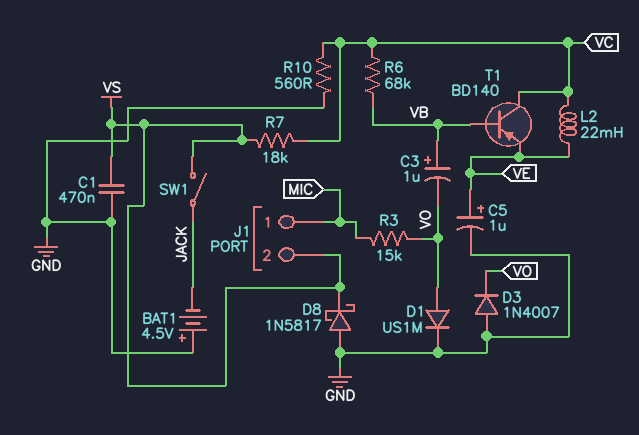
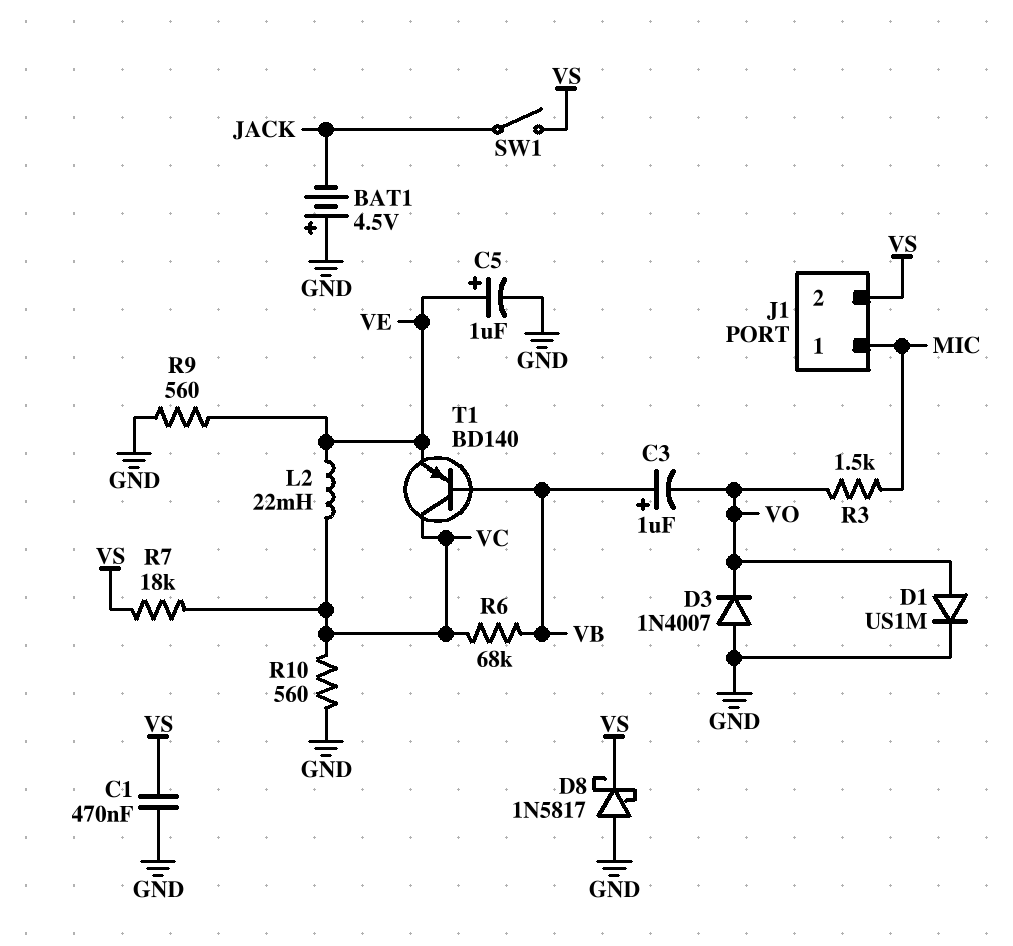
R3: 15k (MIC, VO) -> 1.5k (MIC, VO)
R9: none -> 560 (GND, VE)

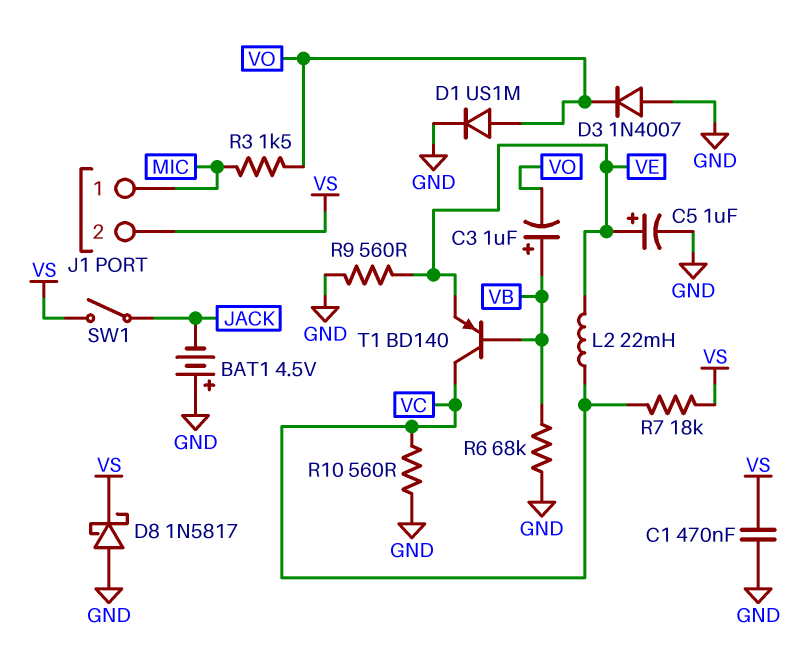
R6: 68k (VB, VC) -> 68k (GND, VB)

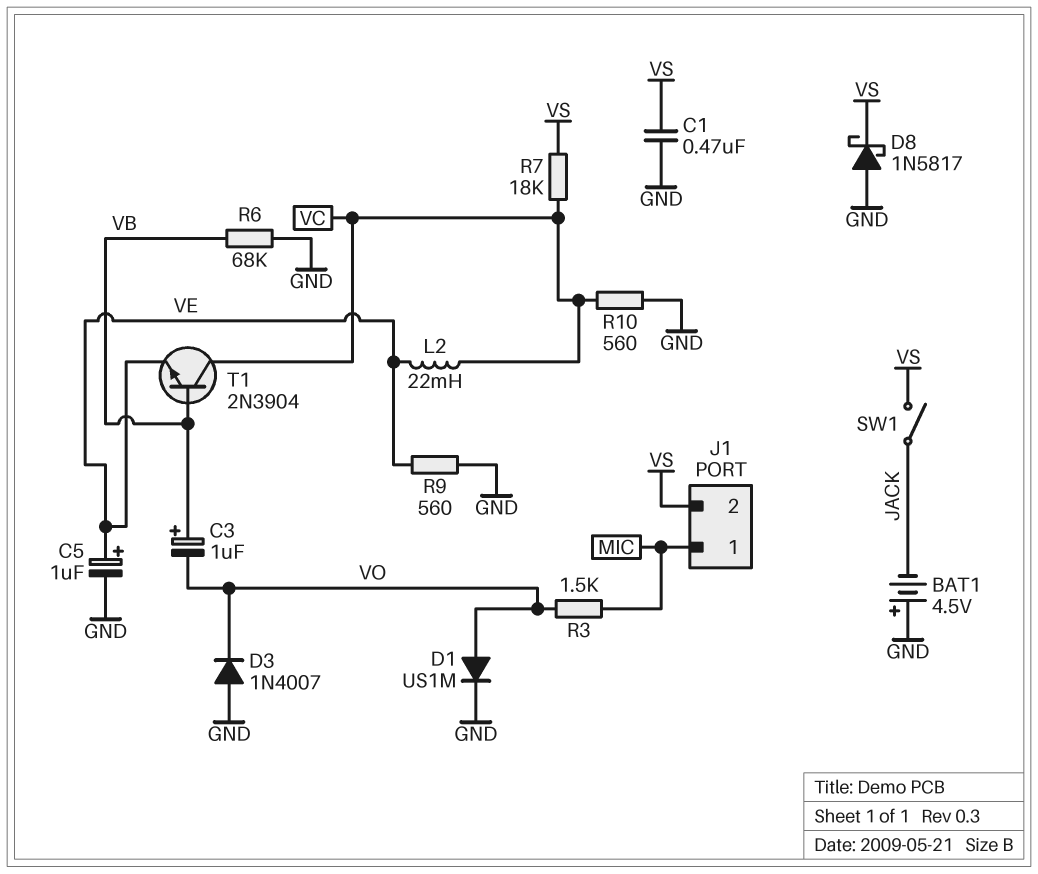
T1: PNP BD140 (B VB, C VC, E VE) -> NPN 2N3904 (B VB, C VC, E VE)

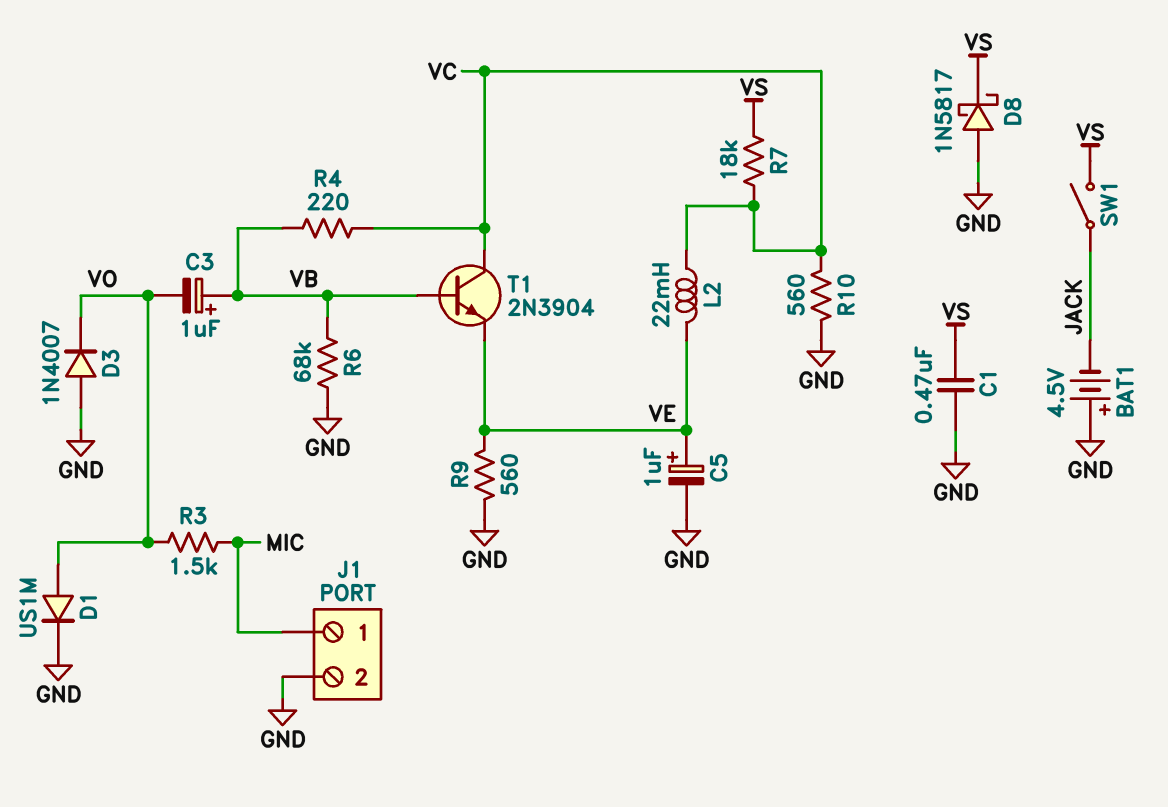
J1 pin 2: VS -> GND
R4: none -> 220 (VB, VC)

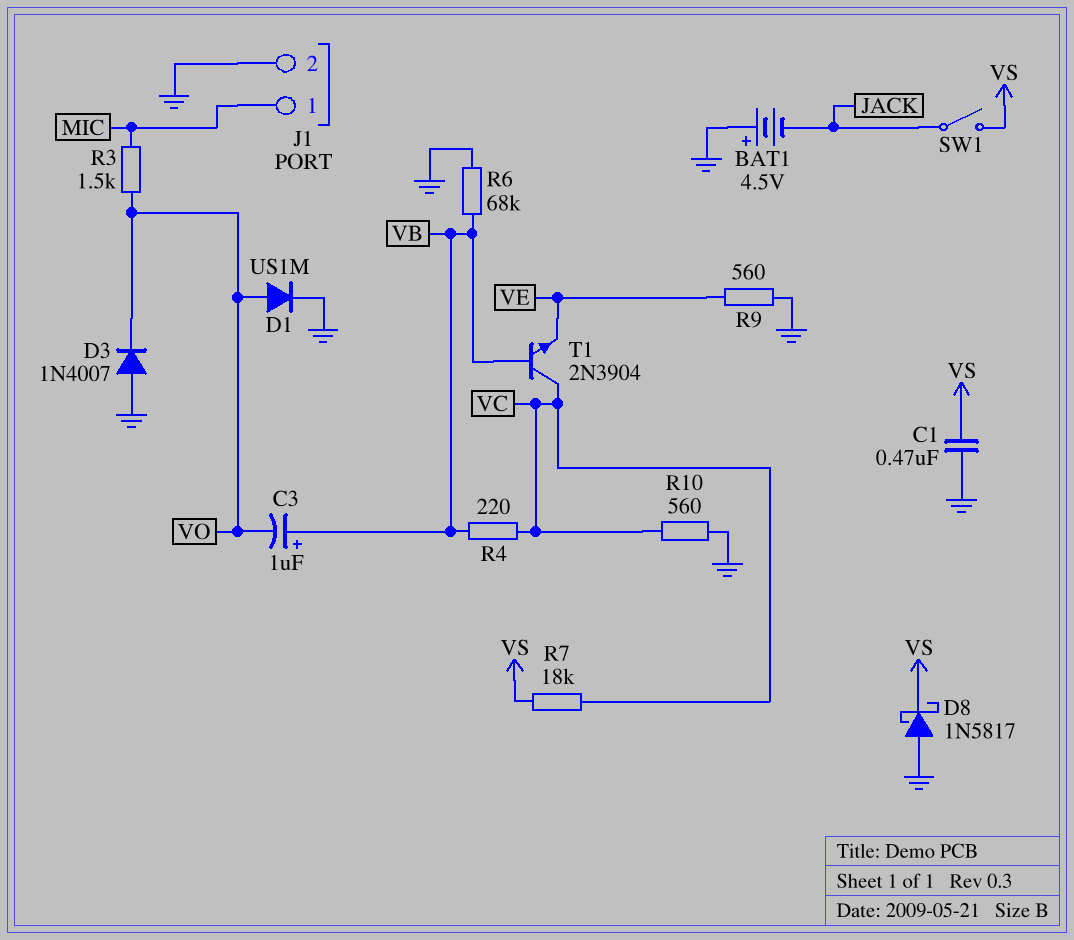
C5: 1uF (plus VE, minus GND) -> none
L2: 22mH (VC, VE) -> none

